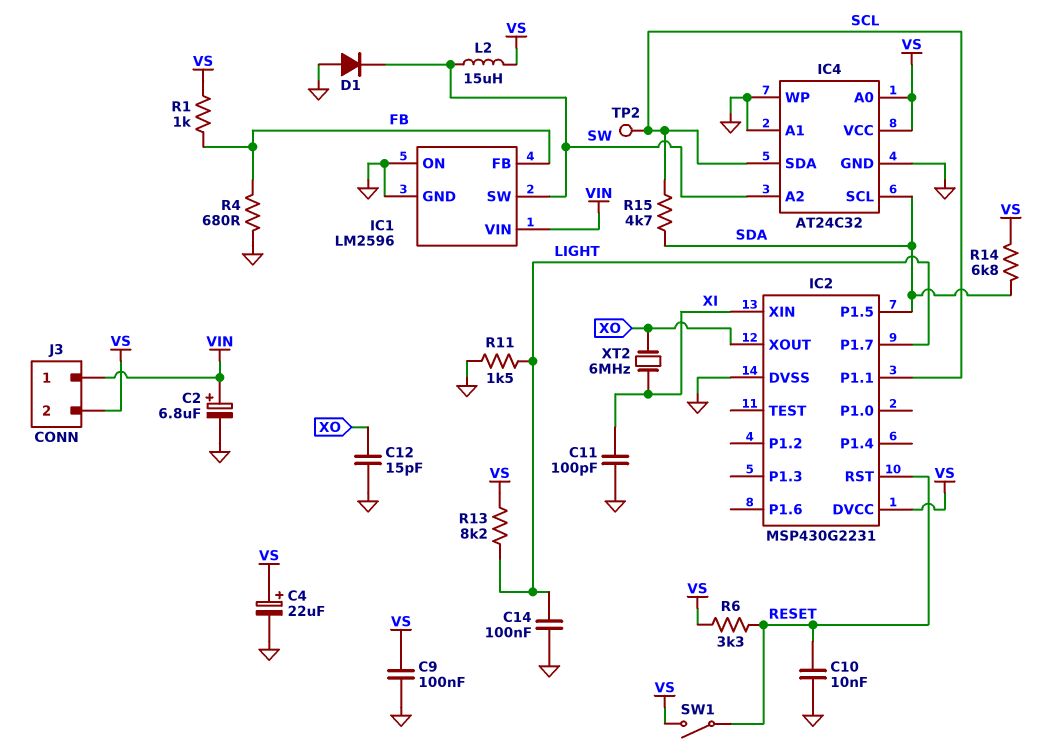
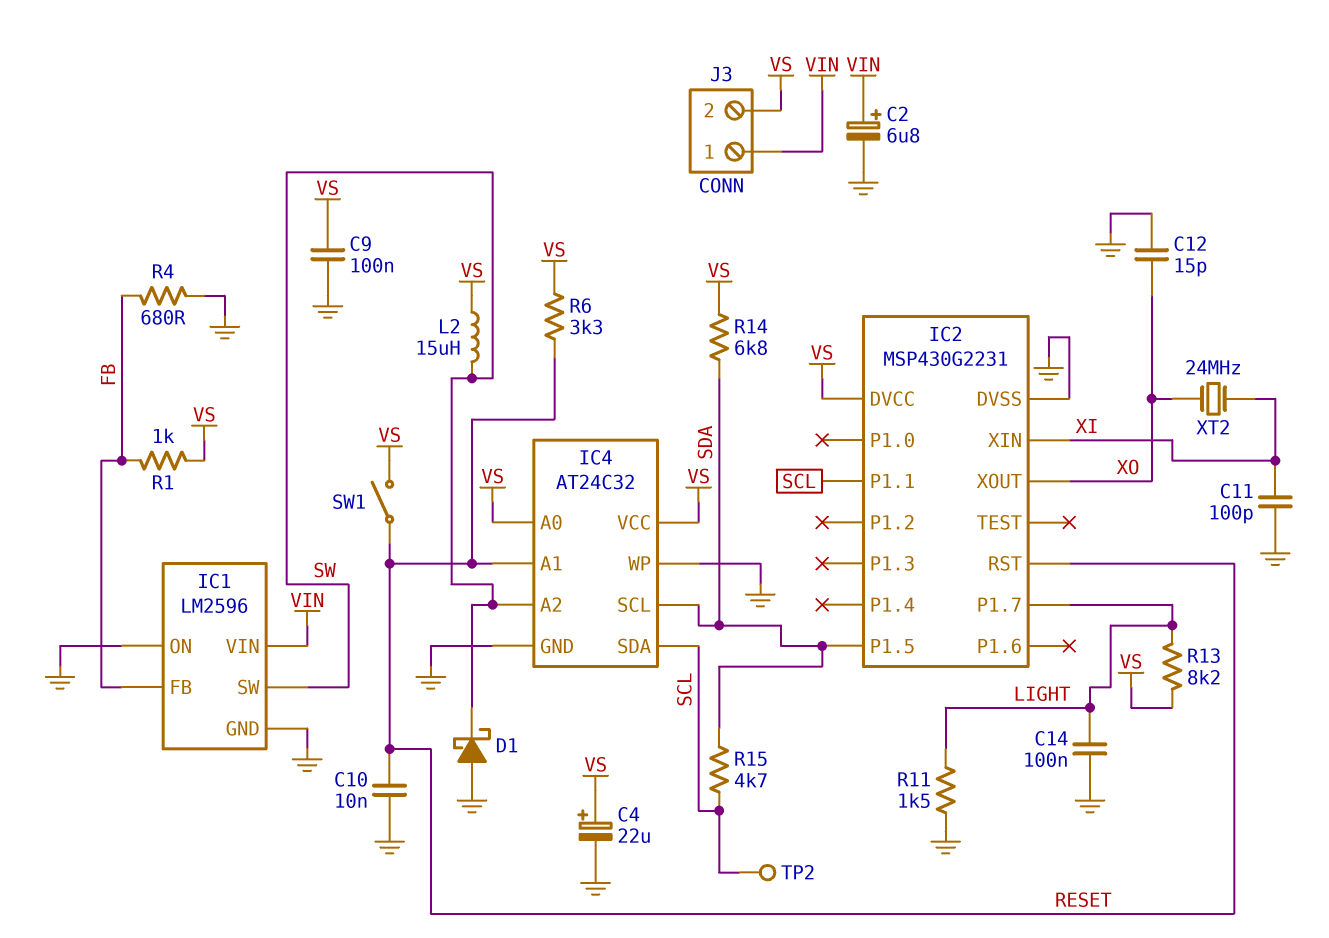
D1: diode (A GND, K SW) -> schottky (A GND, K SW)
IC4 pin A1: GND -> RESET
XT2: 6MHz (XI, XO) -> 24MHz (XI, XO)

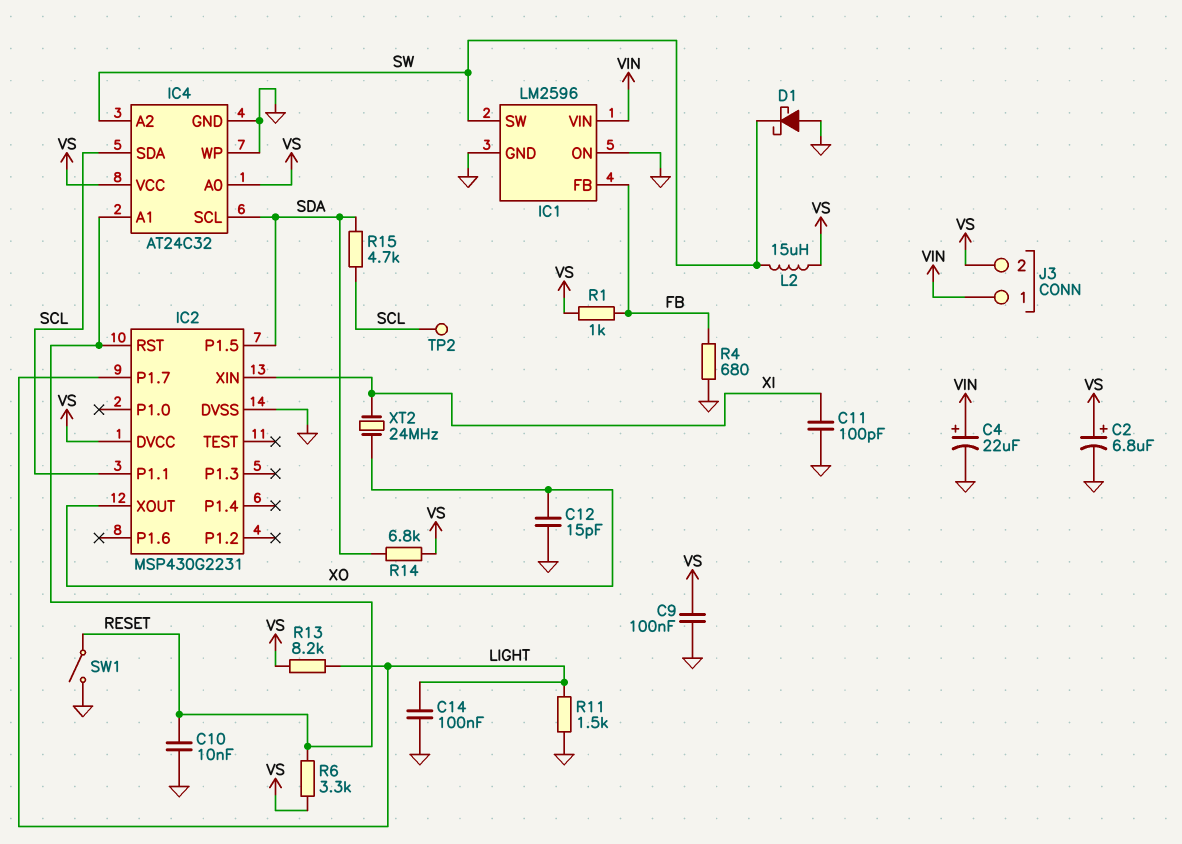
C2: 6.8uF (plus VIN, minus GND) -> 6.8uF (plus VS, minus GND)
C4: 22uF (plus VS, minus GND) -> 22uF (plus VIN, minus GND)
SW1: switch (RESET, VS) -> switch (GND, RESET)

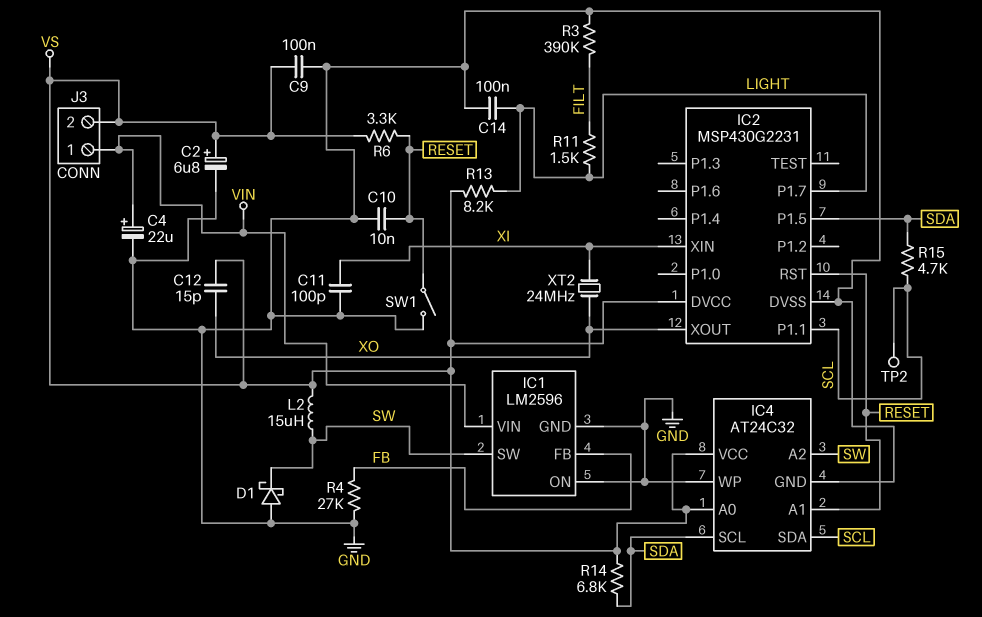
C12: 15pF (GND, XO) -> 15pF (VS, XO)
R1: 1k (FB, VS) -> none
R3: none -> 390k (FILT, GND)
R4: 680 (FB, GND) -> 27k (FB, GND)
R11: 1.5k (GND, LIGHT) -> 1.5k (FILT, LIGHT)

